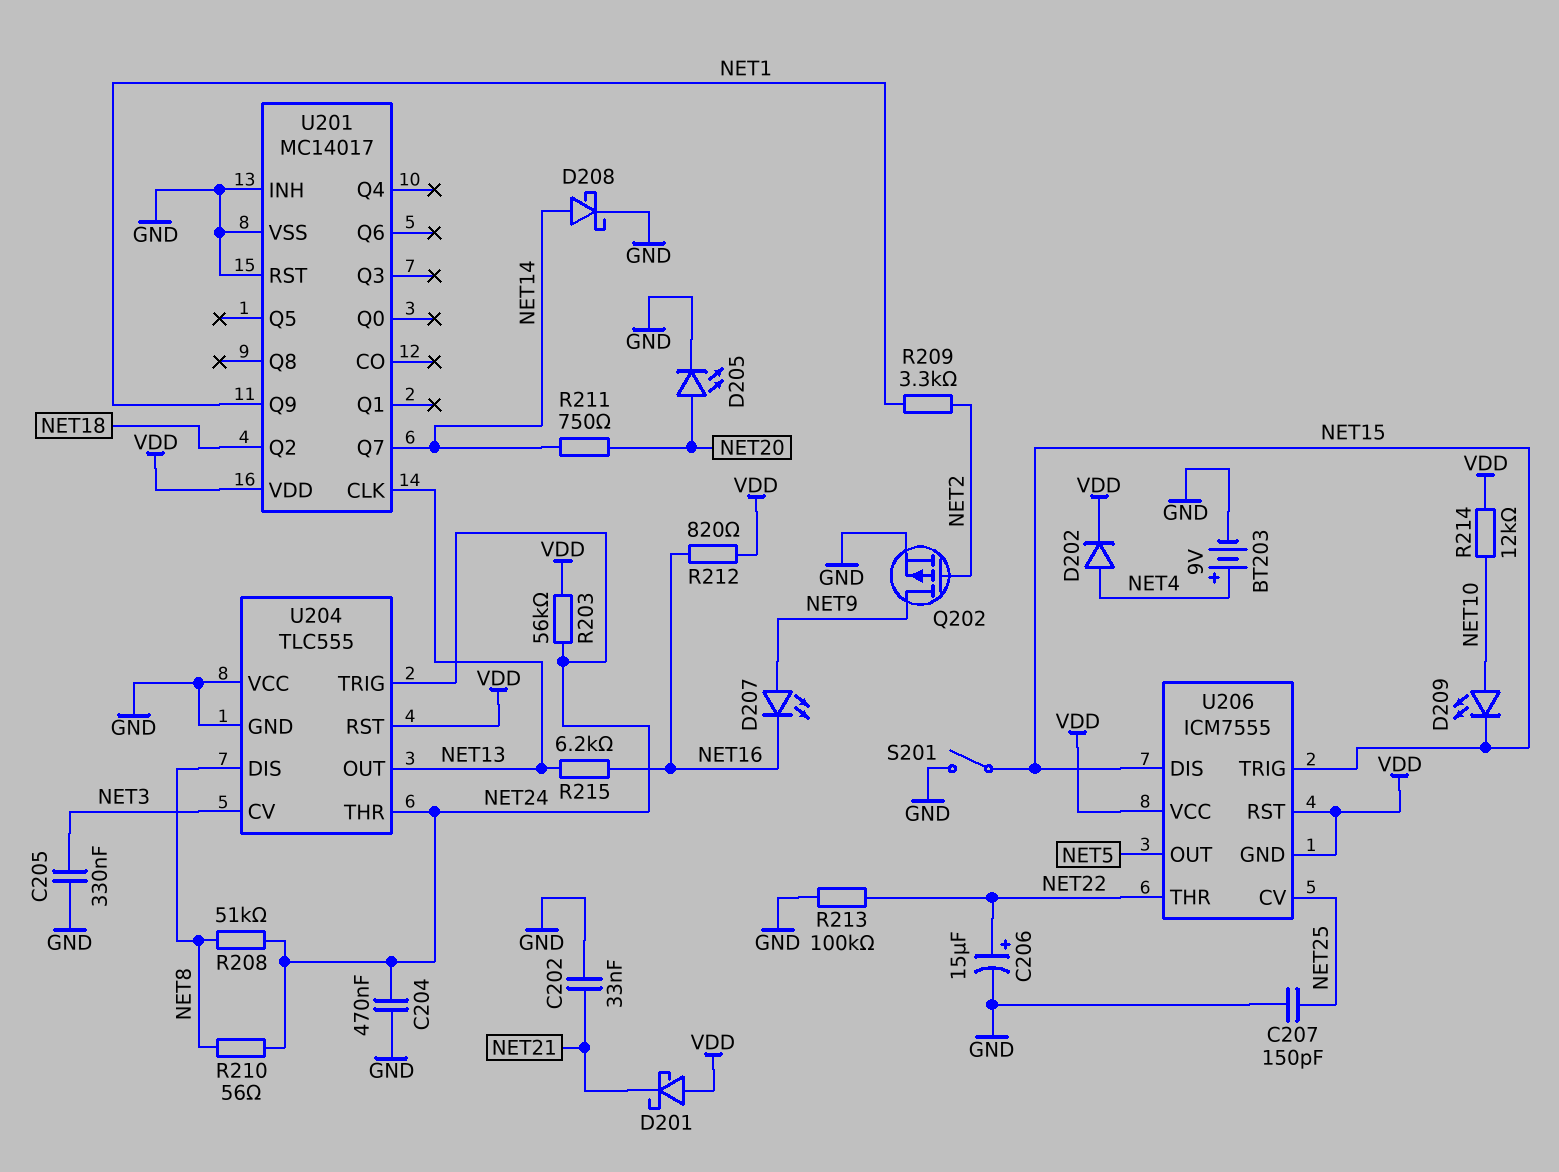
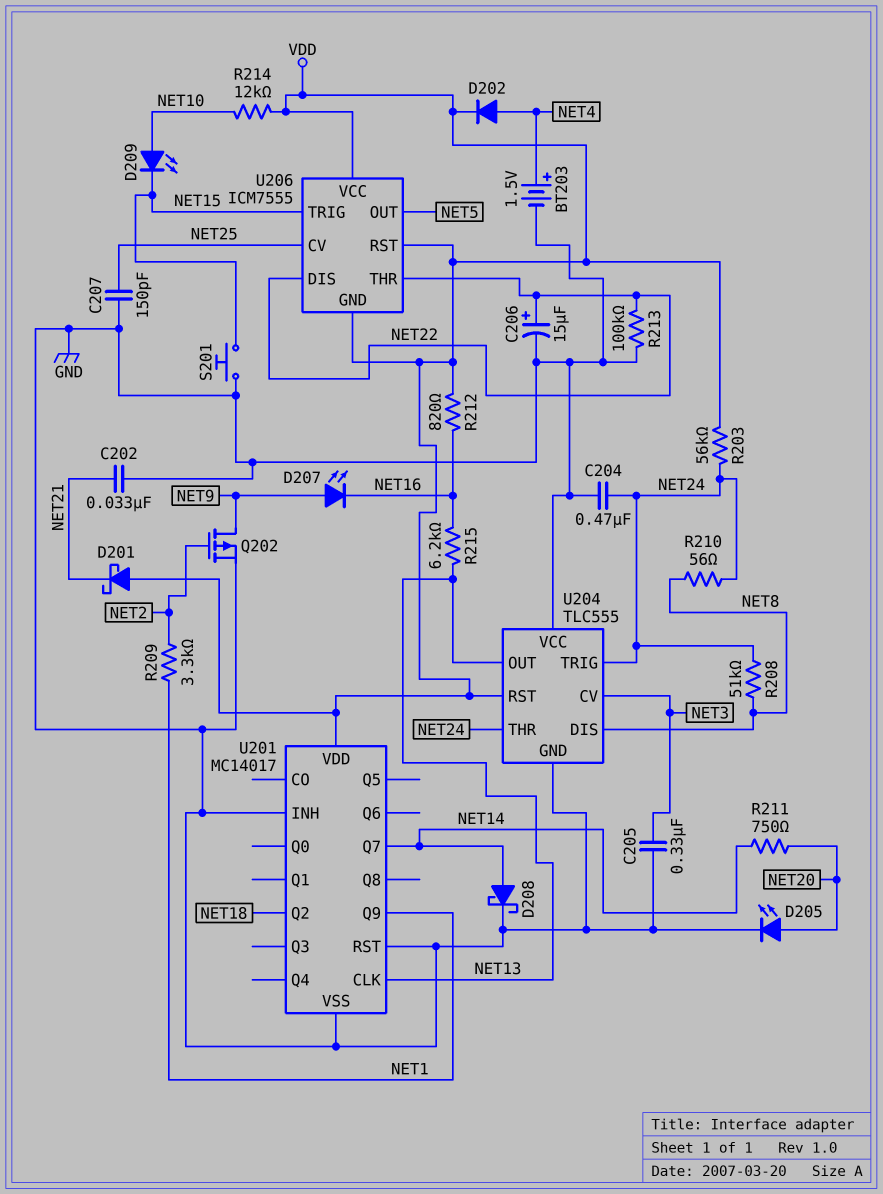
BT203: 9V (plus NET4, minus GND) -> 1.5V (plus NET4, minus GND)
S201: switch (GND, NET15) -> button (GND, NET15)
U206 pin DIS: NET15 -> NET22

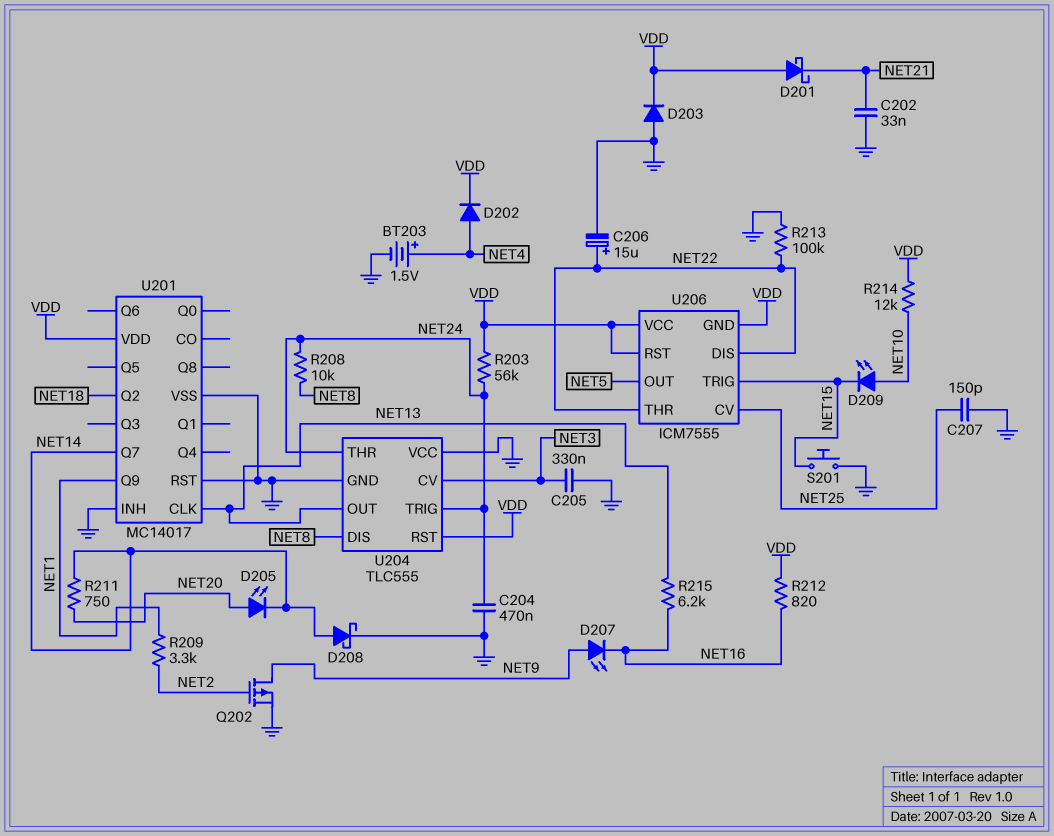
D203: none -> diode (A GND, K VDD)
D205: LED (A NET20, K GND) -> LED (A NET20, K NET14)
R208: 51k (NET8, NET24) -> 10k (NET8, NET24)
R210: 56 (NET8, NET24) -> none

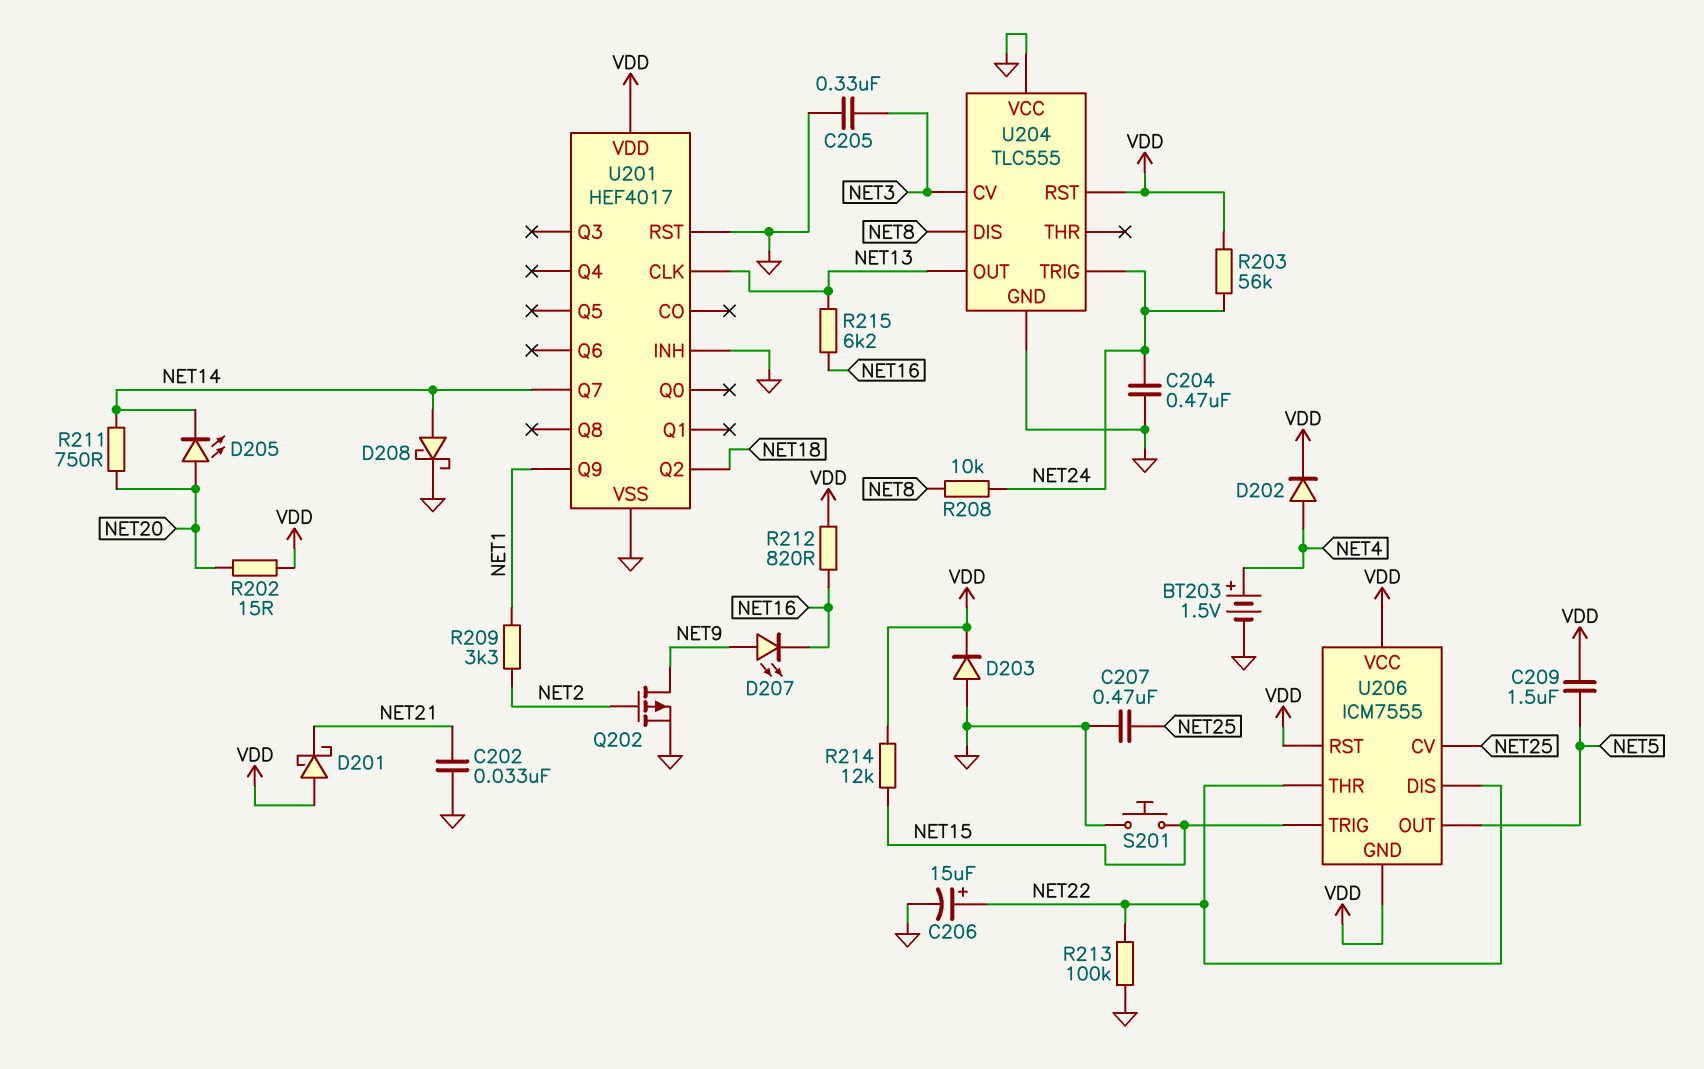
C207: 150pF (GND, NET25) -> 470nF (GND, NET25)
C209: none -> 1.5uF (NET5, VDD)
D209: LED (A NET10, K NET15) -> none
R202: none -> 15 (NET20, VDD)
R214: 12k (NET10, VDD) -> 12k (NET15, VDD)
U201: MC14017 -> HEF4017
U204 pin THR: NET24 -> none

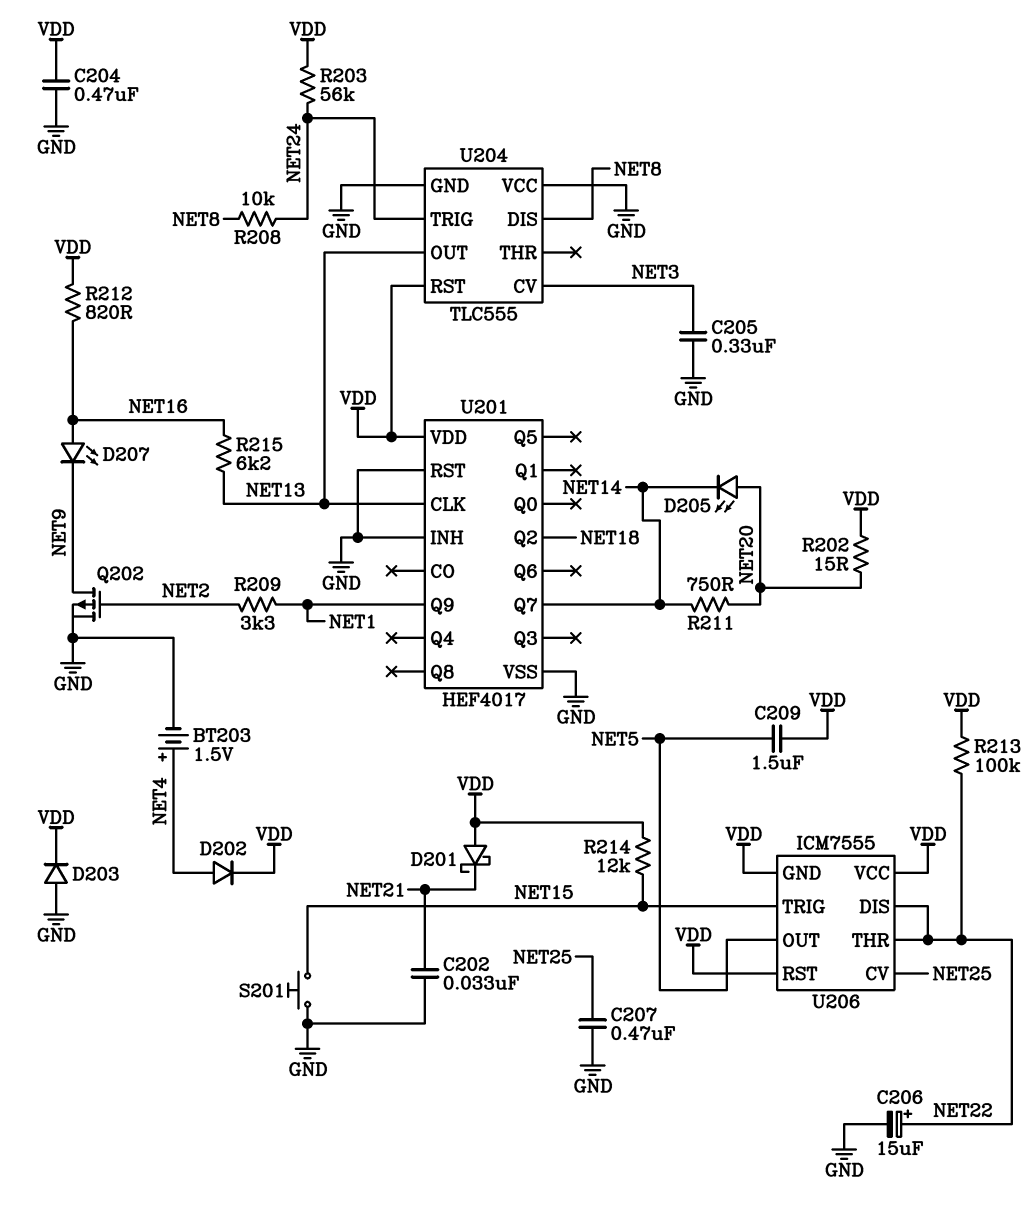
C204: 470nF (GND, NET24) -> 470nF (GND, VDD)
D207: LED (A NET9, K NET16) -> LED (A NET16, K NET9)
D208: schottky (A NET14, K GND) -> none
R213: 100k (GND, NET22) -> 100k (NET22, VDD)

